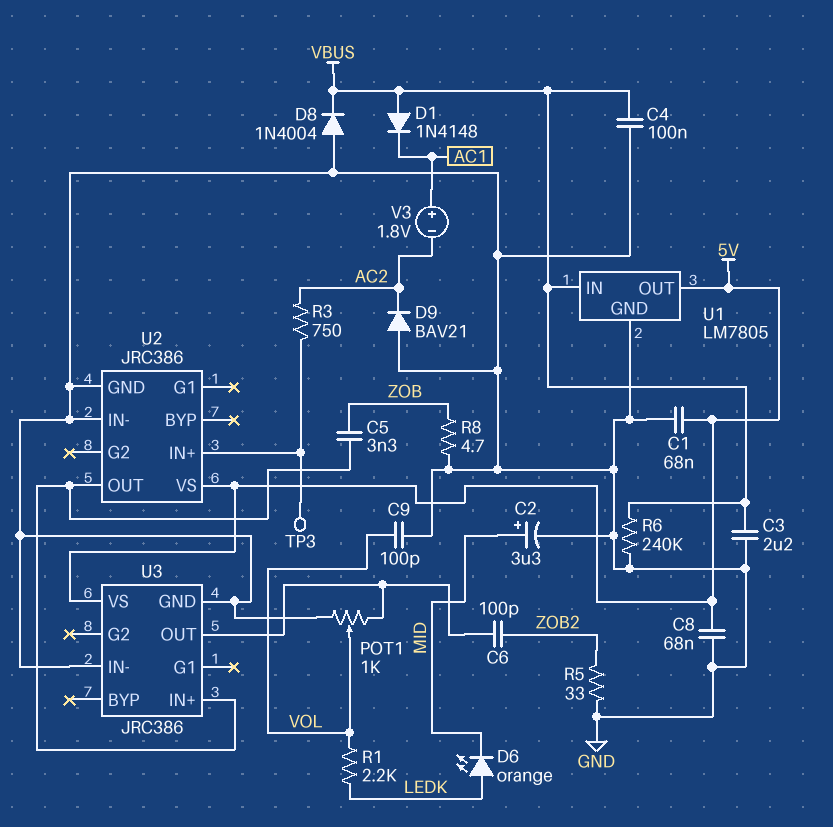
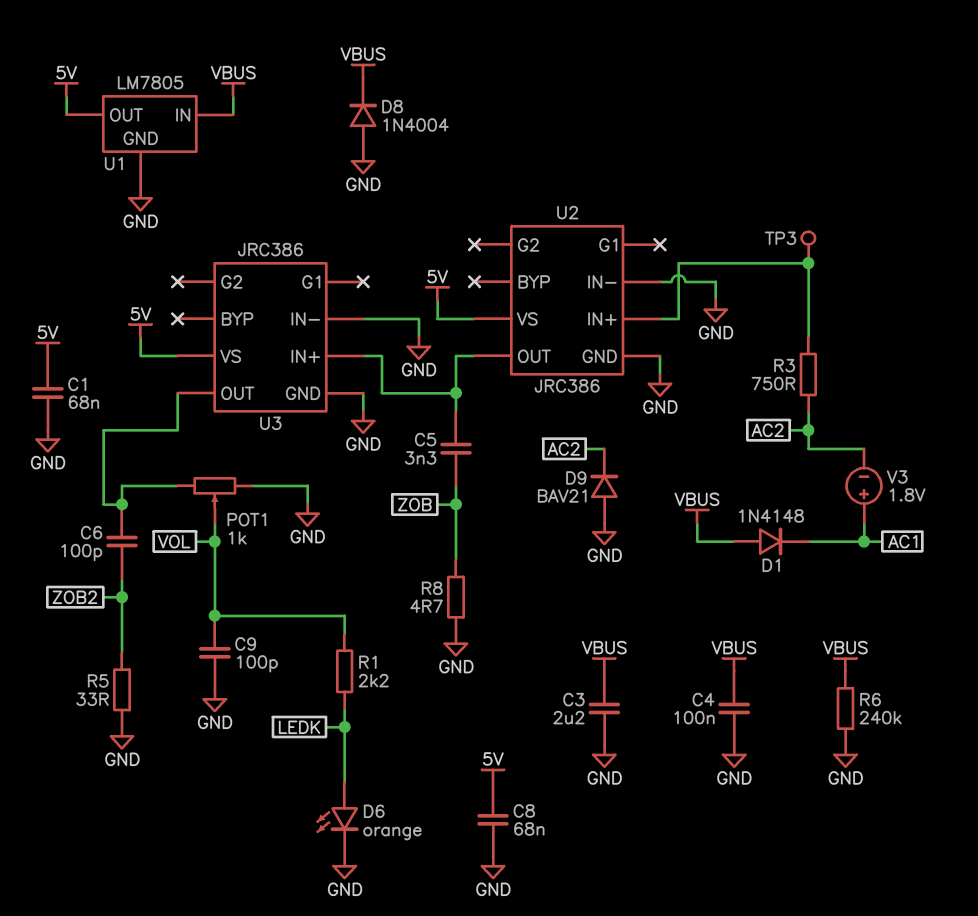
C2: 3.3uF (plus MID, minus GND) -> none
D6: LED orange (A LEDK, K MID) -> LED orange (A LEDK, K GND)

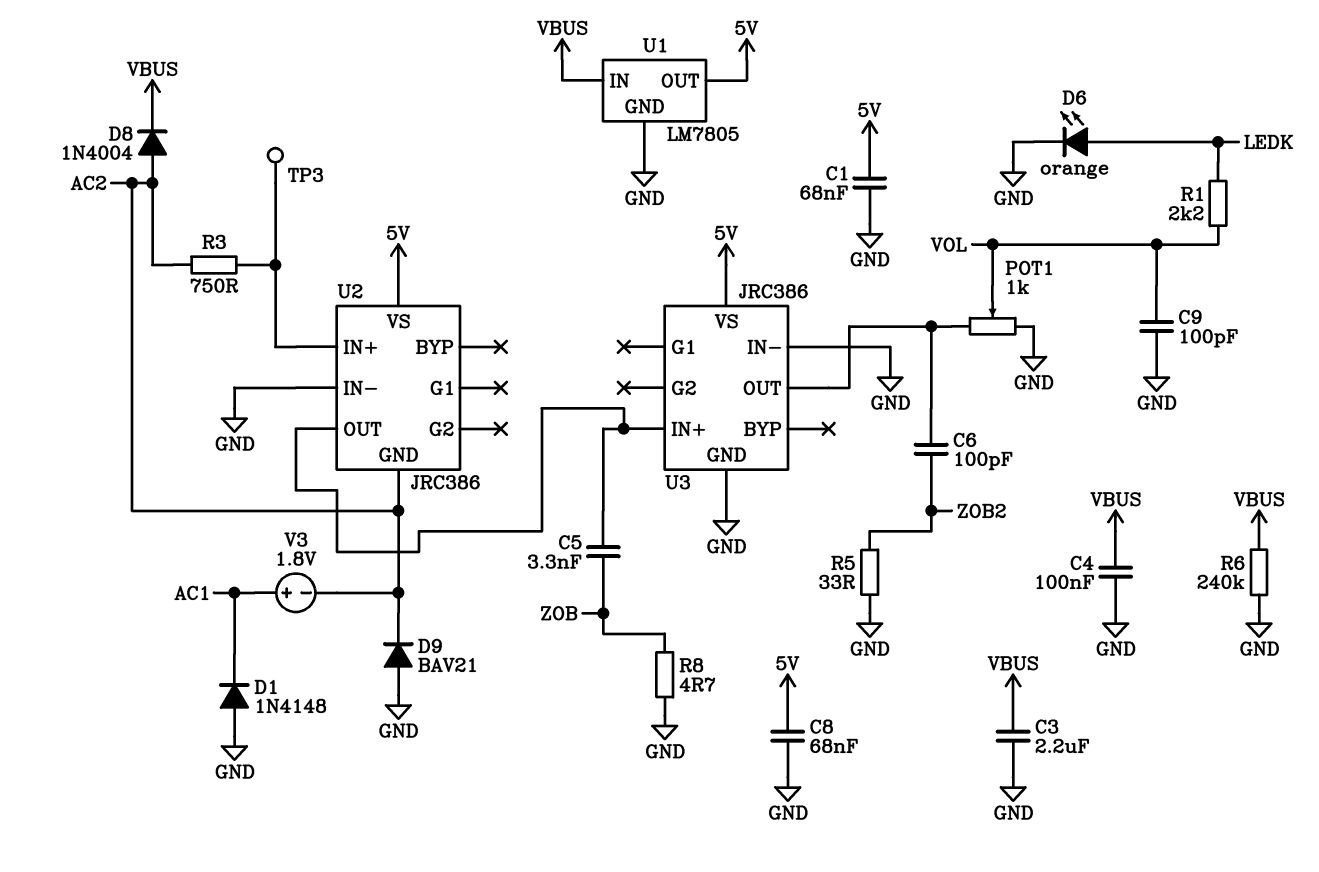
D1: diode 1N4148 (A VBUS, K AC1) -> diode 1N4148 (A GND, K AC1)
D8: diode 1N4004 (A GND, K VBUS) -> diode 1N4004 (A AC2, K VBUS)
U2 pin GND: GND -> AC2

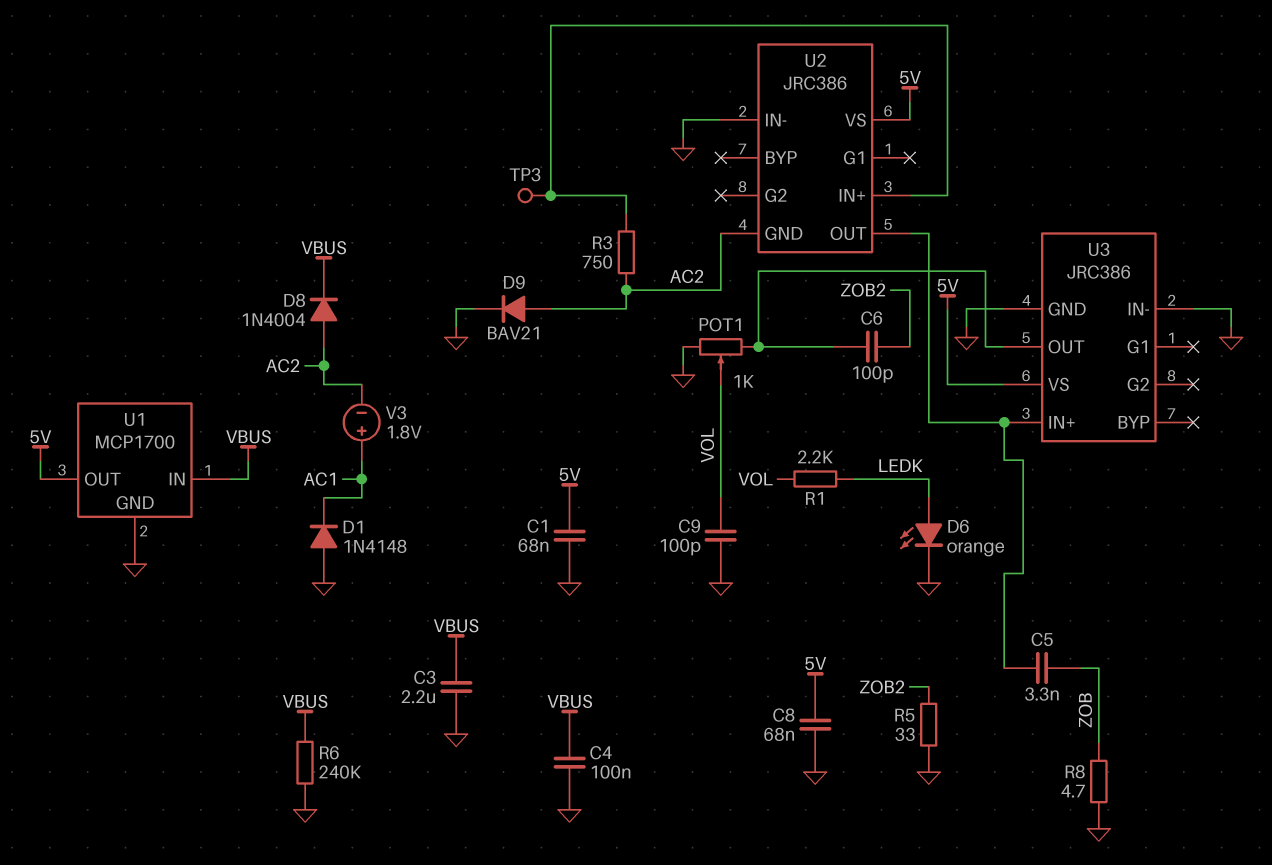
D9: diode BAV21 (A GND, K AC2) -> diode BAV21 (A AC2, K GND)
U1: LM7805 -> MCP1700

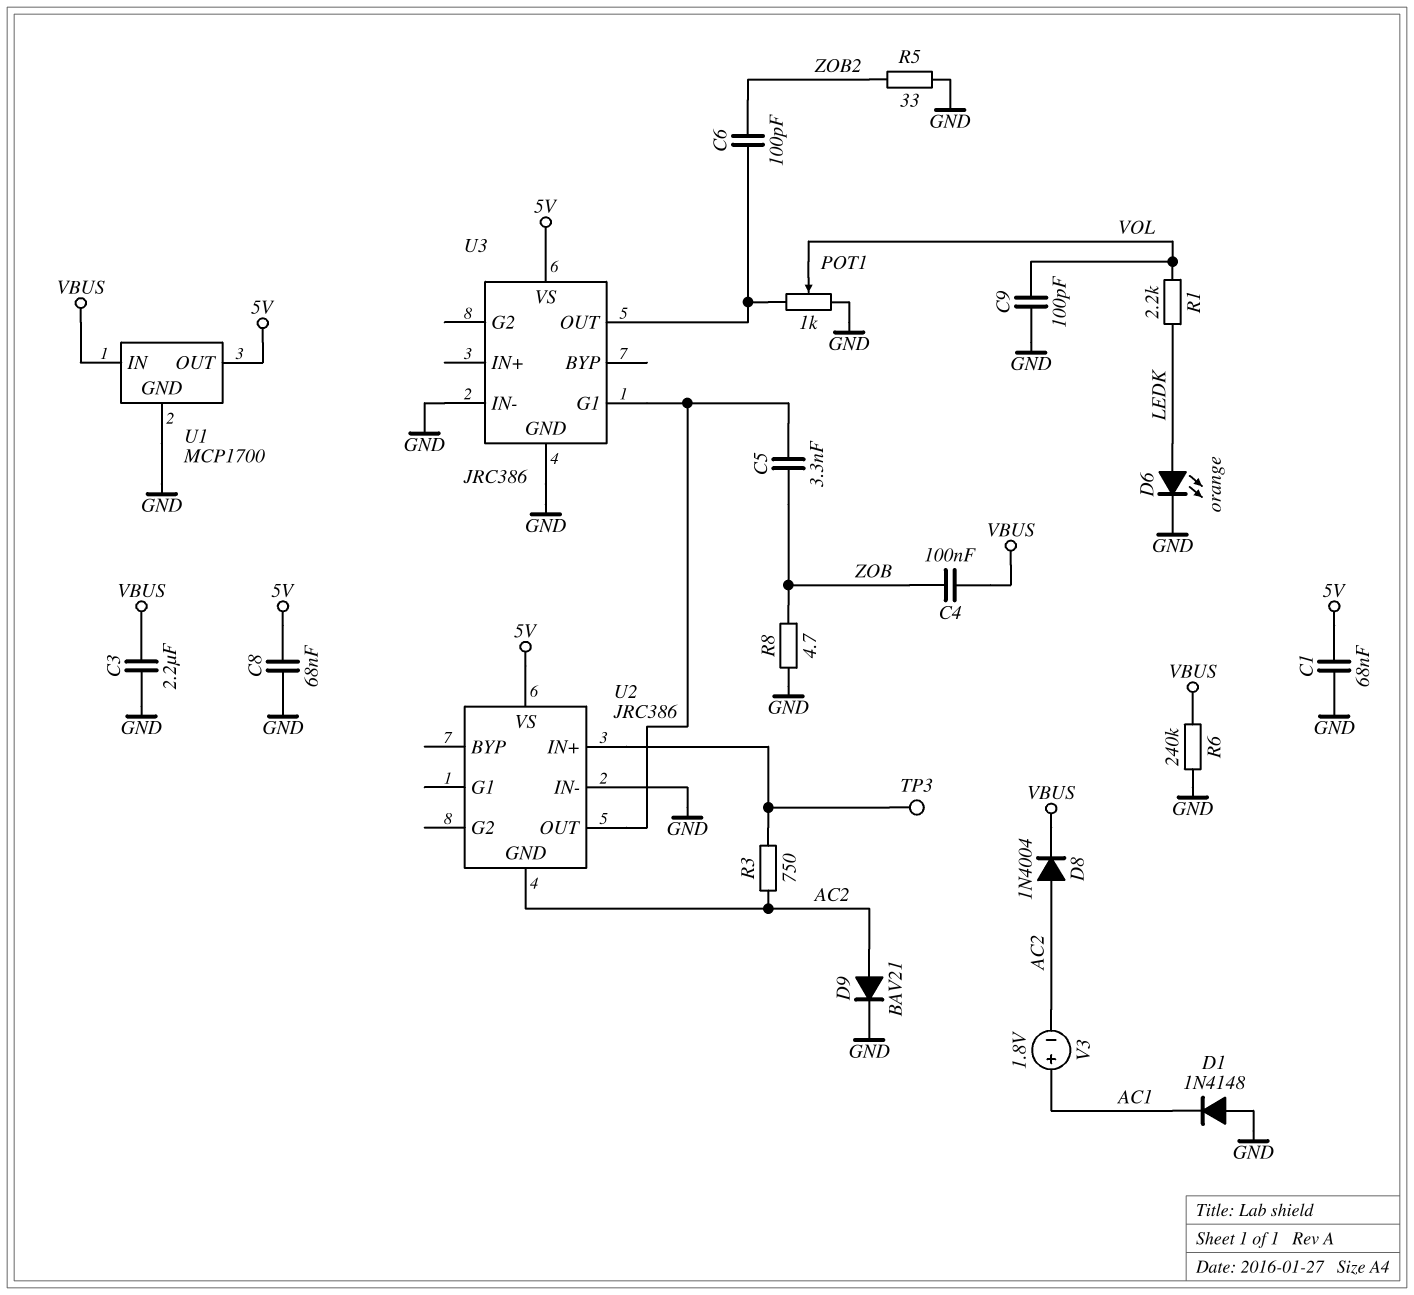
C4: 100nF (GND, VBUS) -> 100nF (VBUS, ZOB)
U3 pin G1: none -> U2/OUT
U3 pin IN+: U2/OUT -> none

